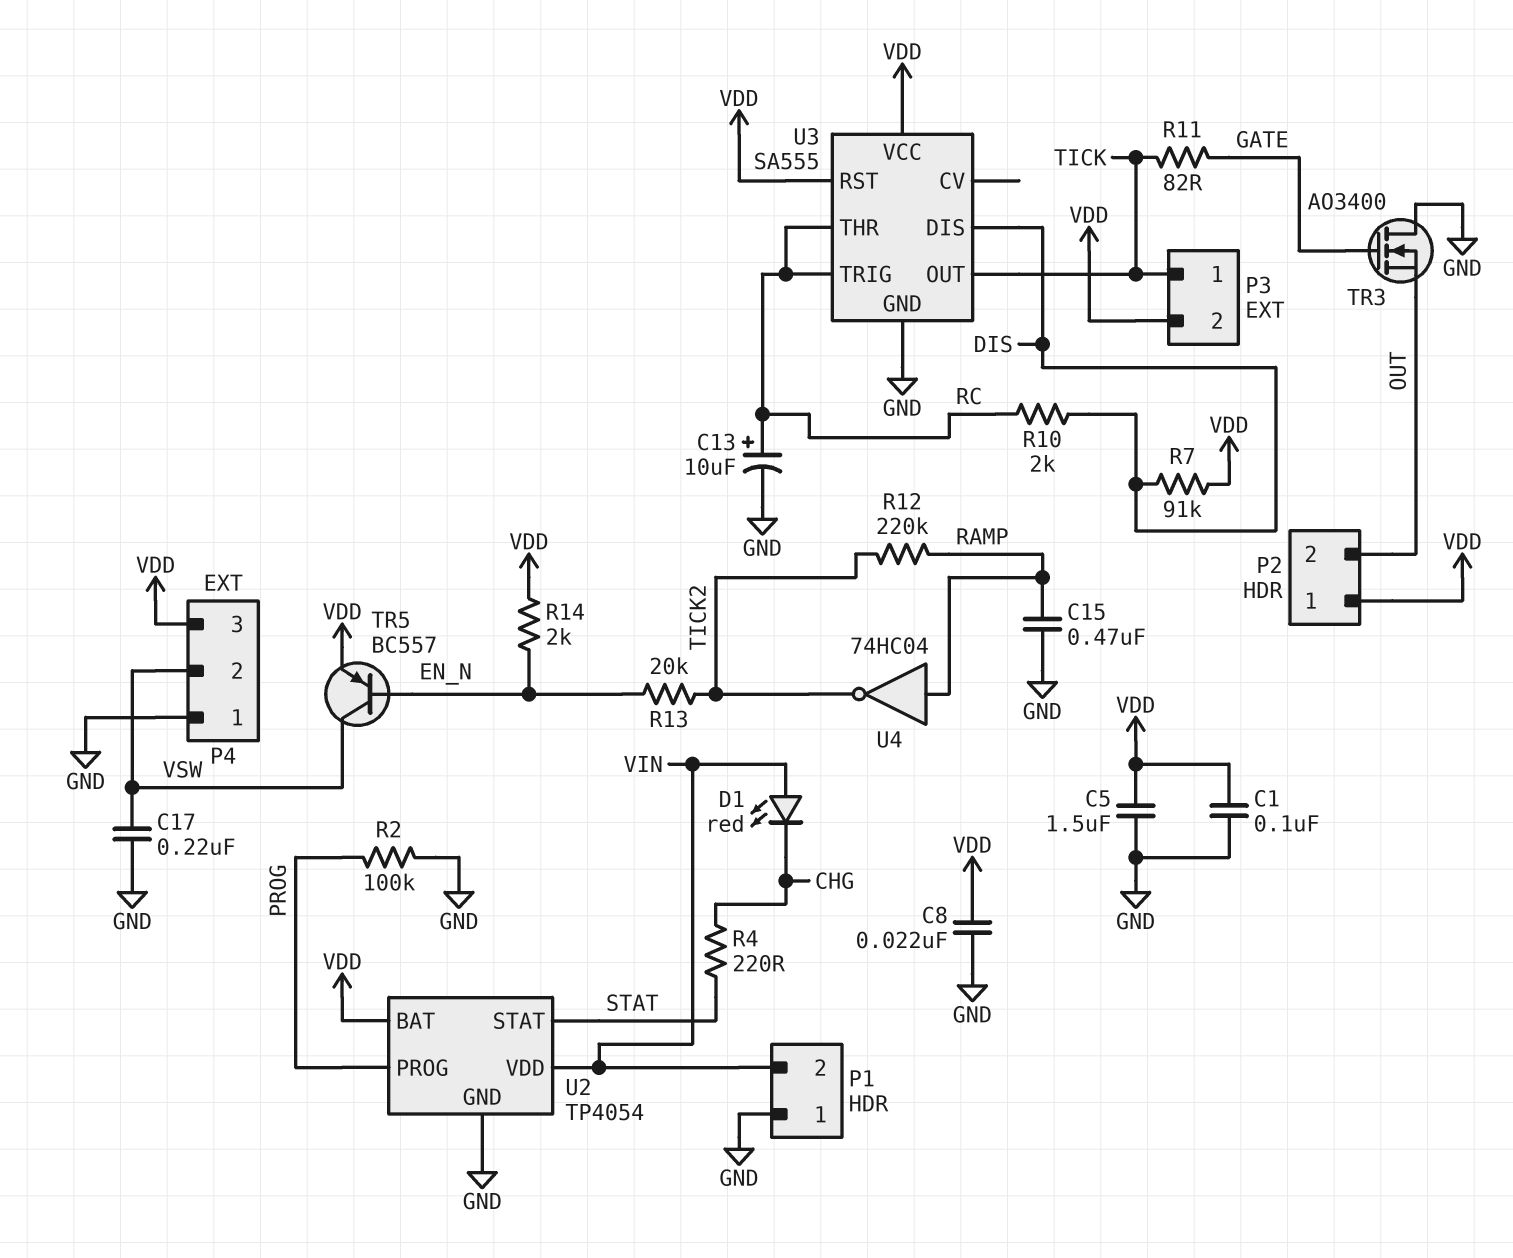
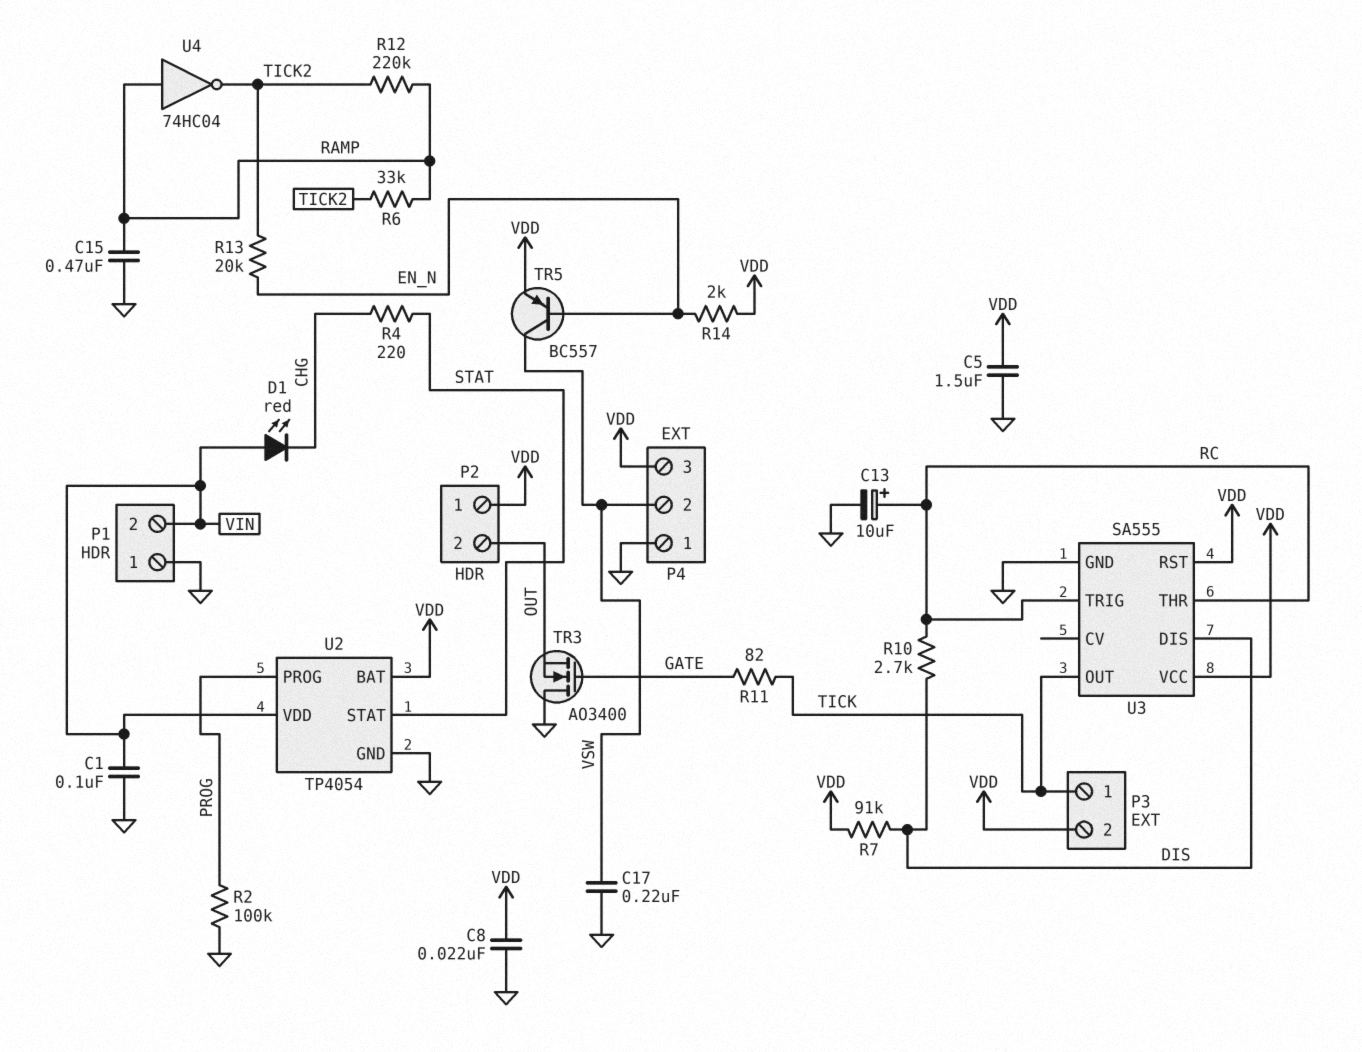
C1: 100nF (GND, VDD) -> 100nF (GND, VIN)
R6: none -> 33k (RAMP, TICK2)
R10: 2k (DIS, RC) -> 2.7k (DIS, RC)

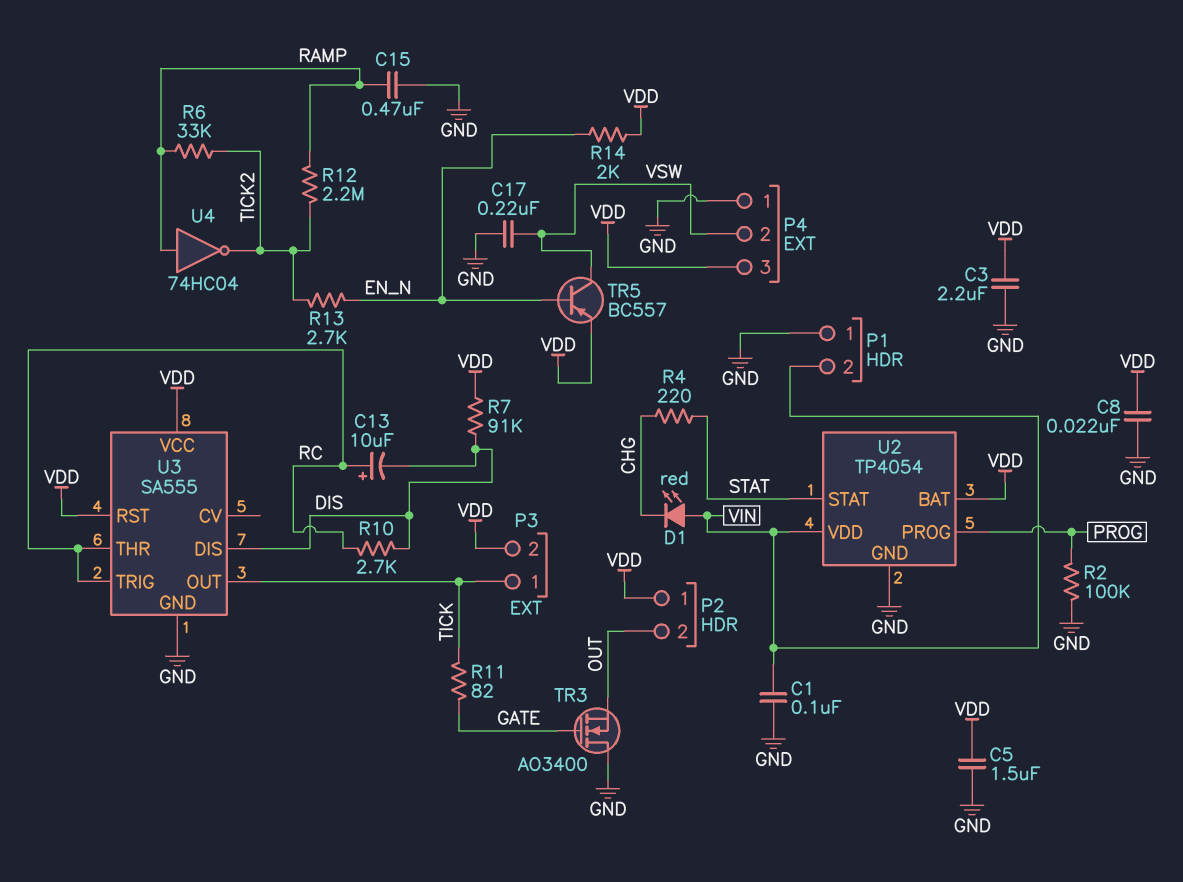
C3: none -> 2.2uF (GND, VDD)
C13: 10uF (plus RC, minus GND) -> 10uF (plus RC, minus DIS)
R12: 220k (RAMP, TICK2) -> 2.2M (RAMP, TICK2)
R13: 20k (EN_N, TICK2) -> 2.7k (EN_N, TICK2)

